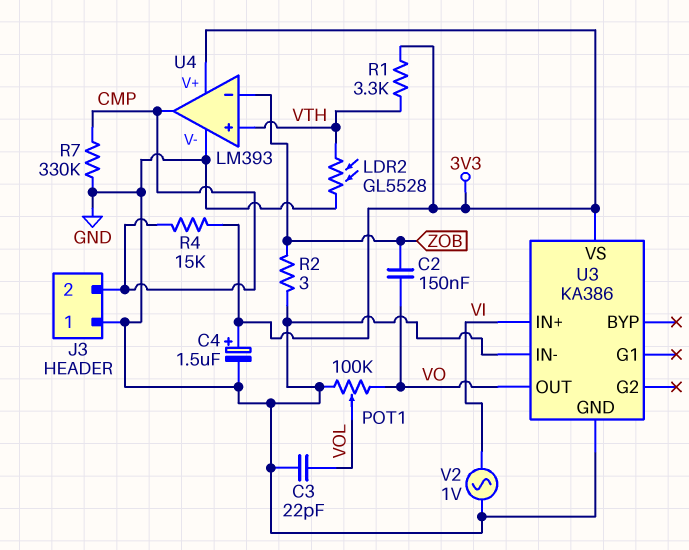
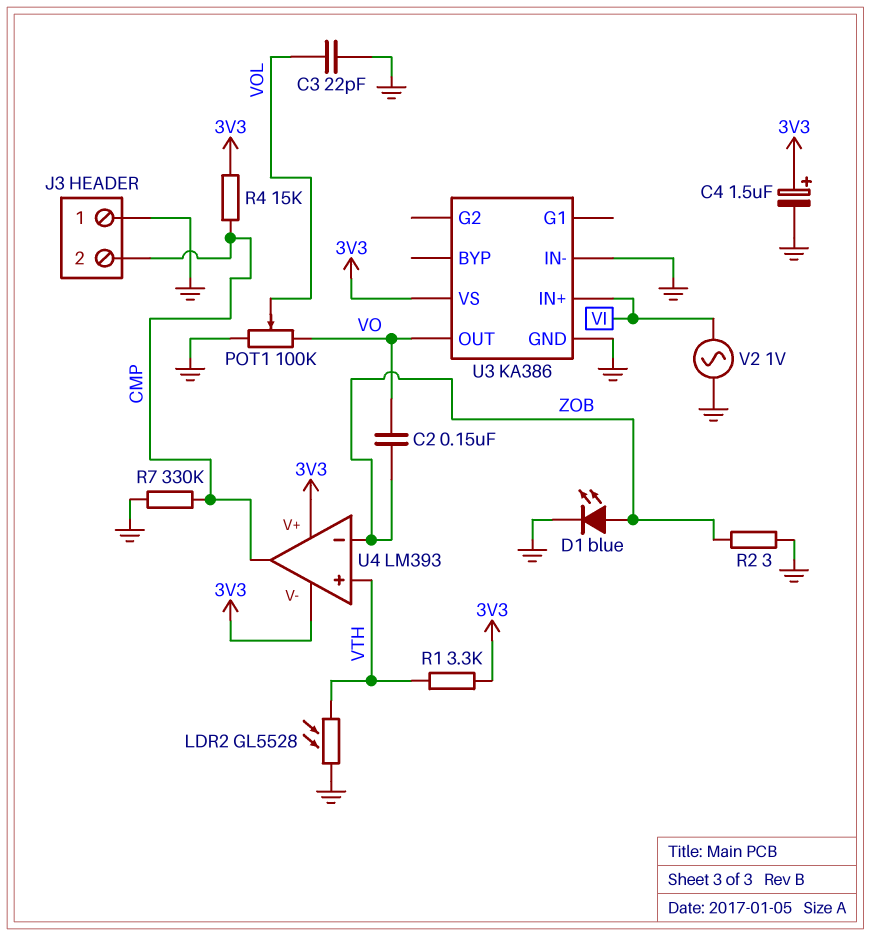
D1: none -> LED blue (A ZOB, K GND)
U4 pin V-: GND -> 3V3

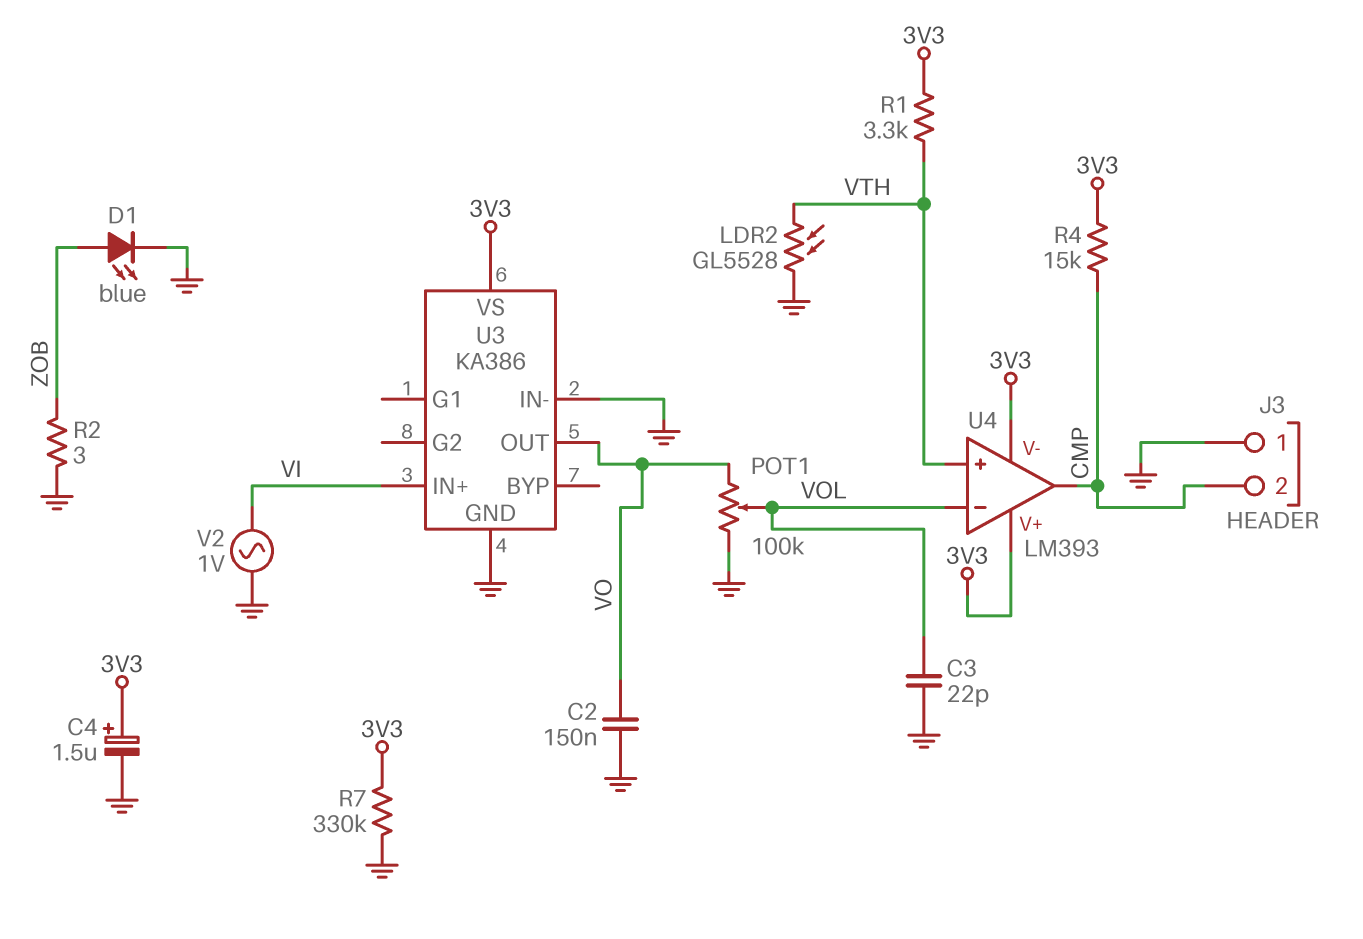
C2: 150nF (VO, ZOB) -> 150nF (GND, VO)
R7: 330k (CMP, GND) -> 330k (3V3, GND)
U4 pin in-: ZOB -> VOL

